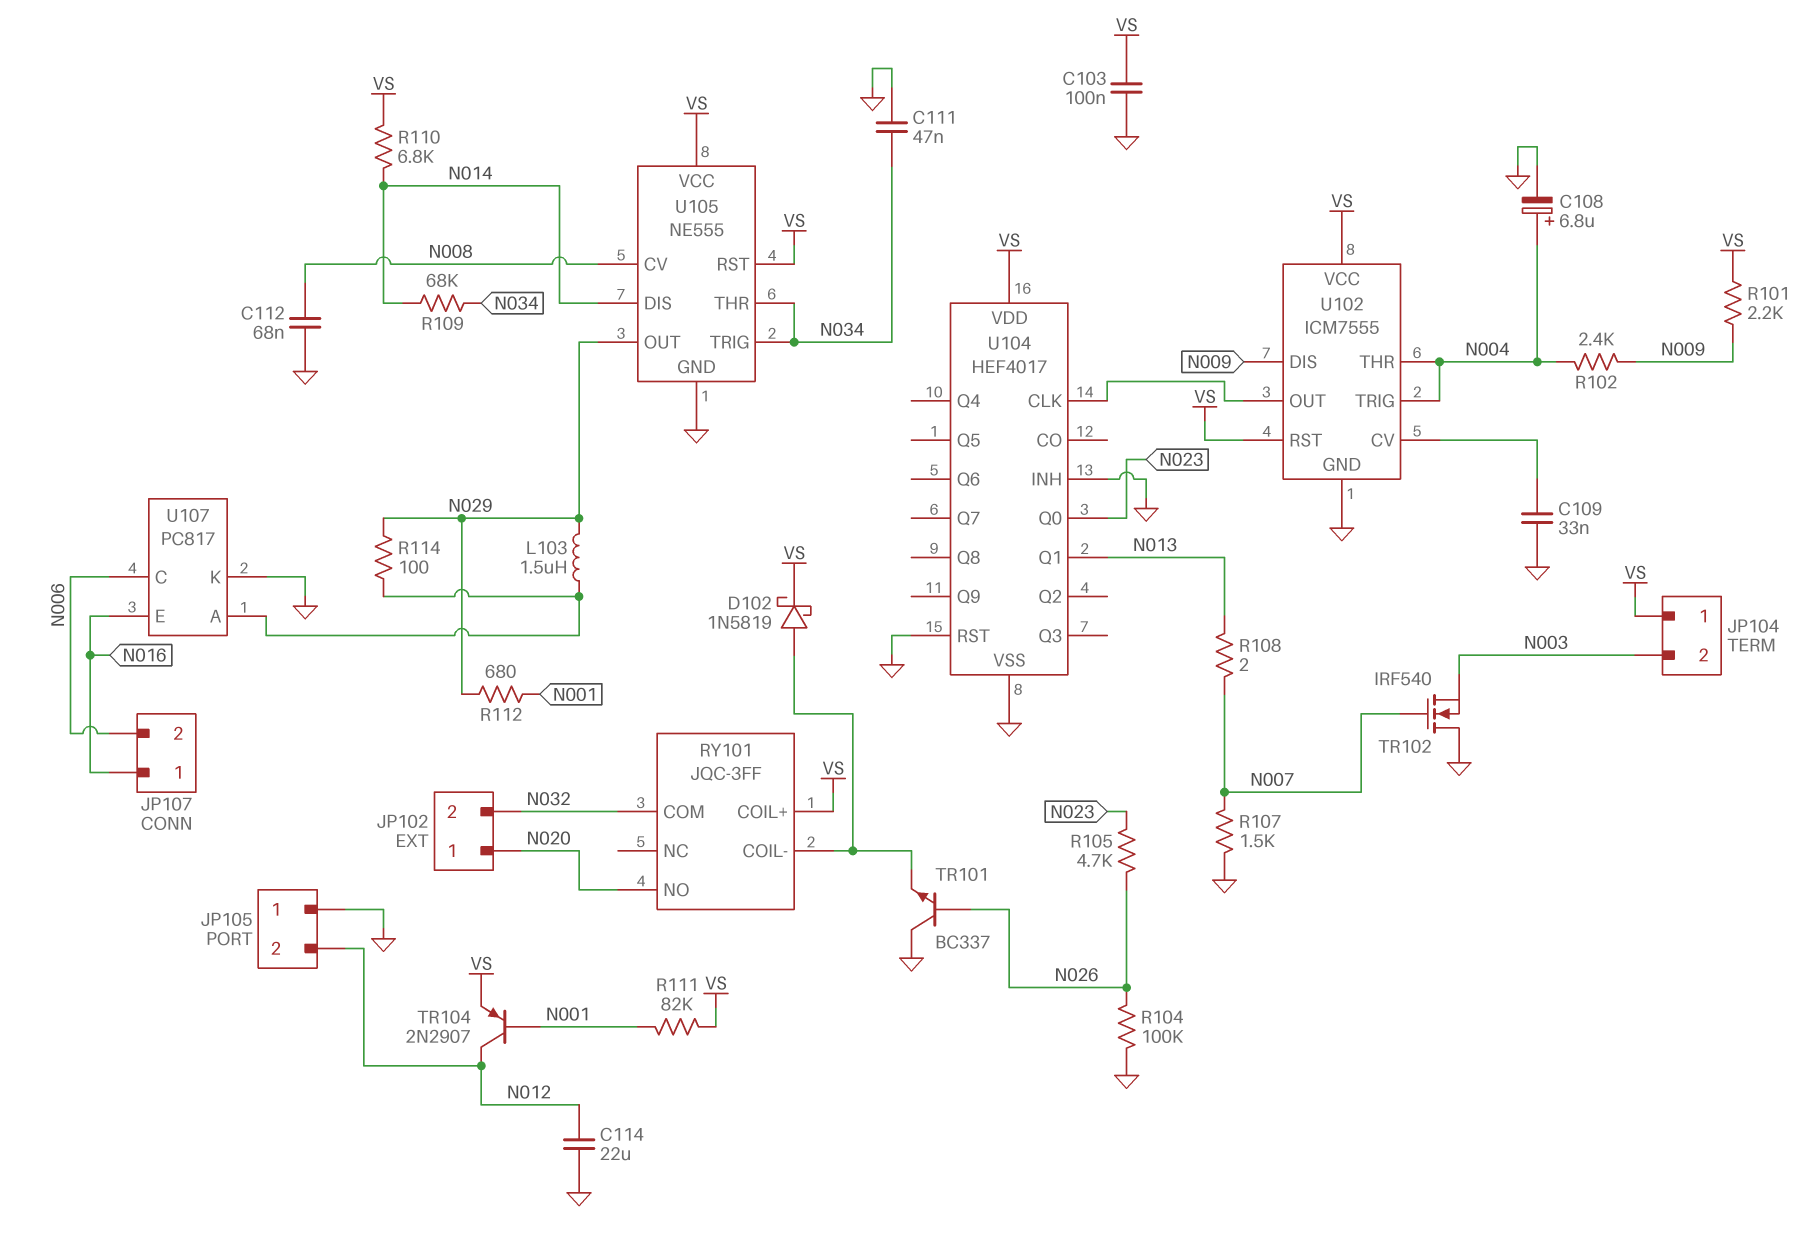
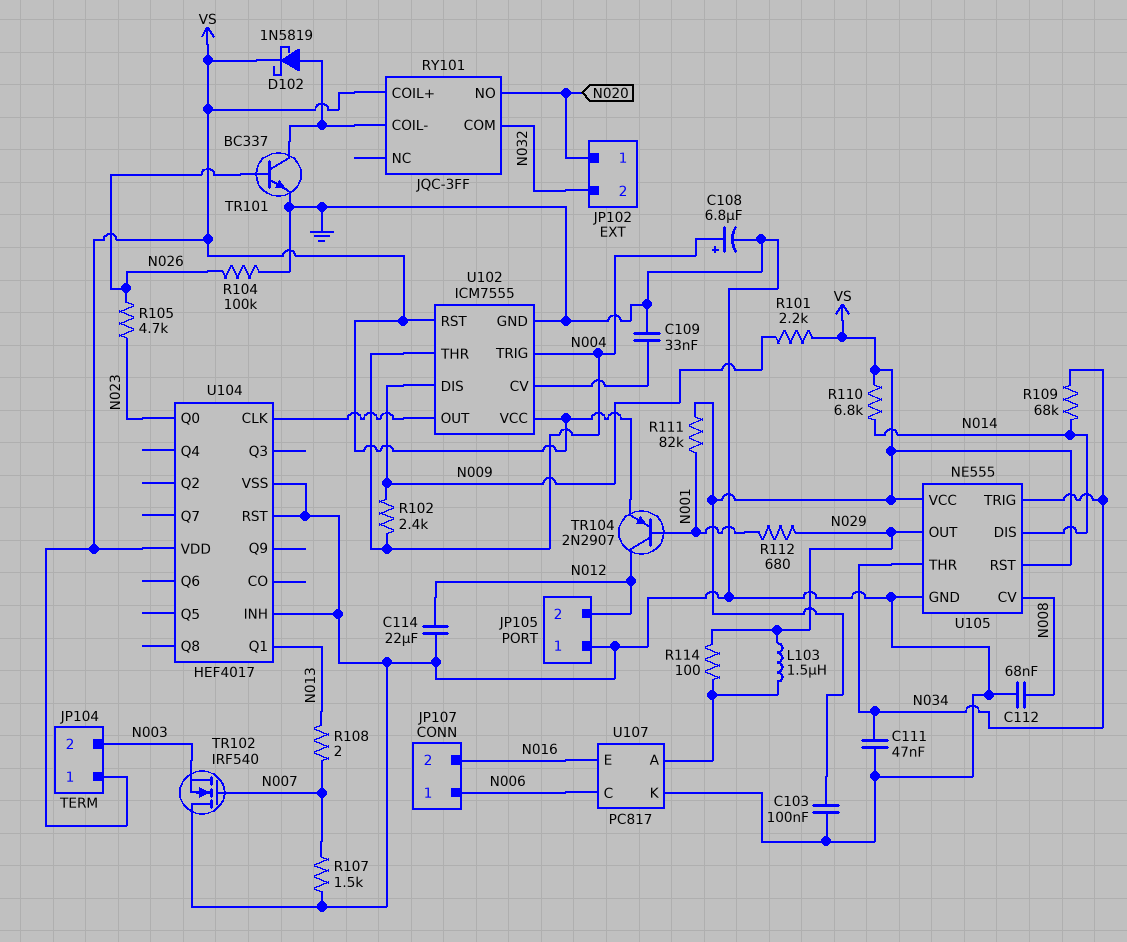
JP107 pin 1: N016 -> N006
JP107 pin 2: N006 -> N016
TR101: NPN BC337 (B N026, C GND, E RY101/COIL-) -> NPN BC337 (B N026, C RY101/COIL-, E GND)

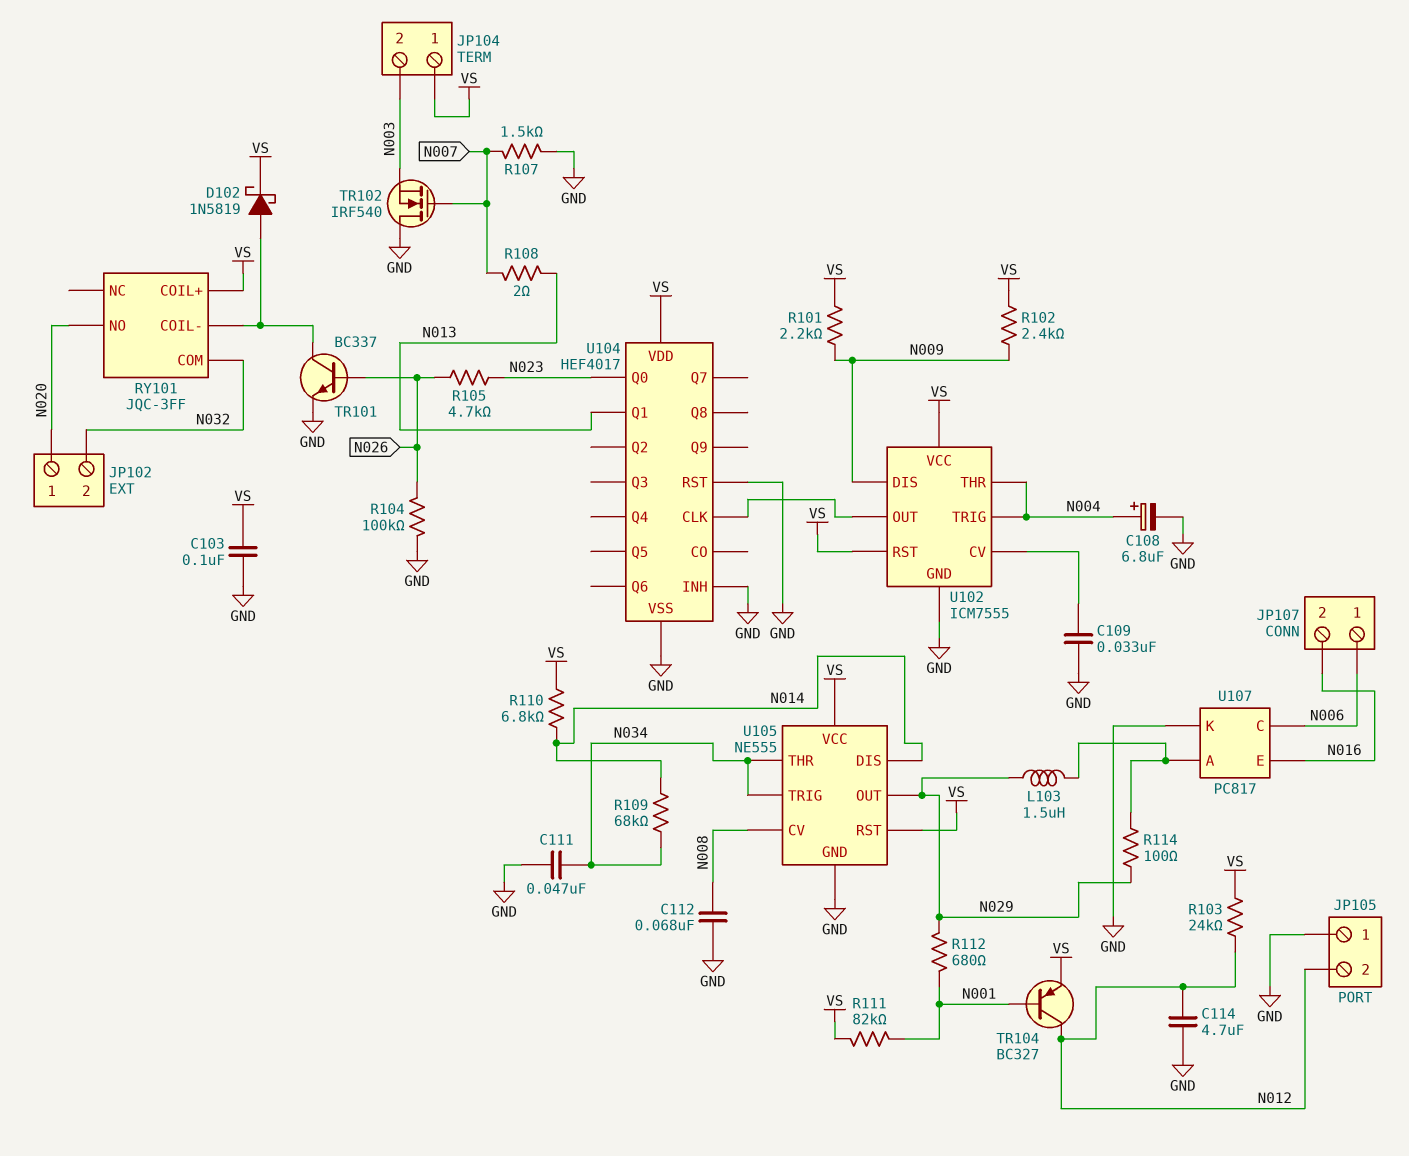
C114: 22uF (GND, N012) -> 4.7uF (GND, N012)
R102: 2.4k (N004, N009) -> 2.4k (N009, VS)
R103: none -> 24k (N012, VS)
TR104: PNP 2N2907 (B N001, C N012, E VS) -> PNP BC327 (B N001, C N012, E VS)

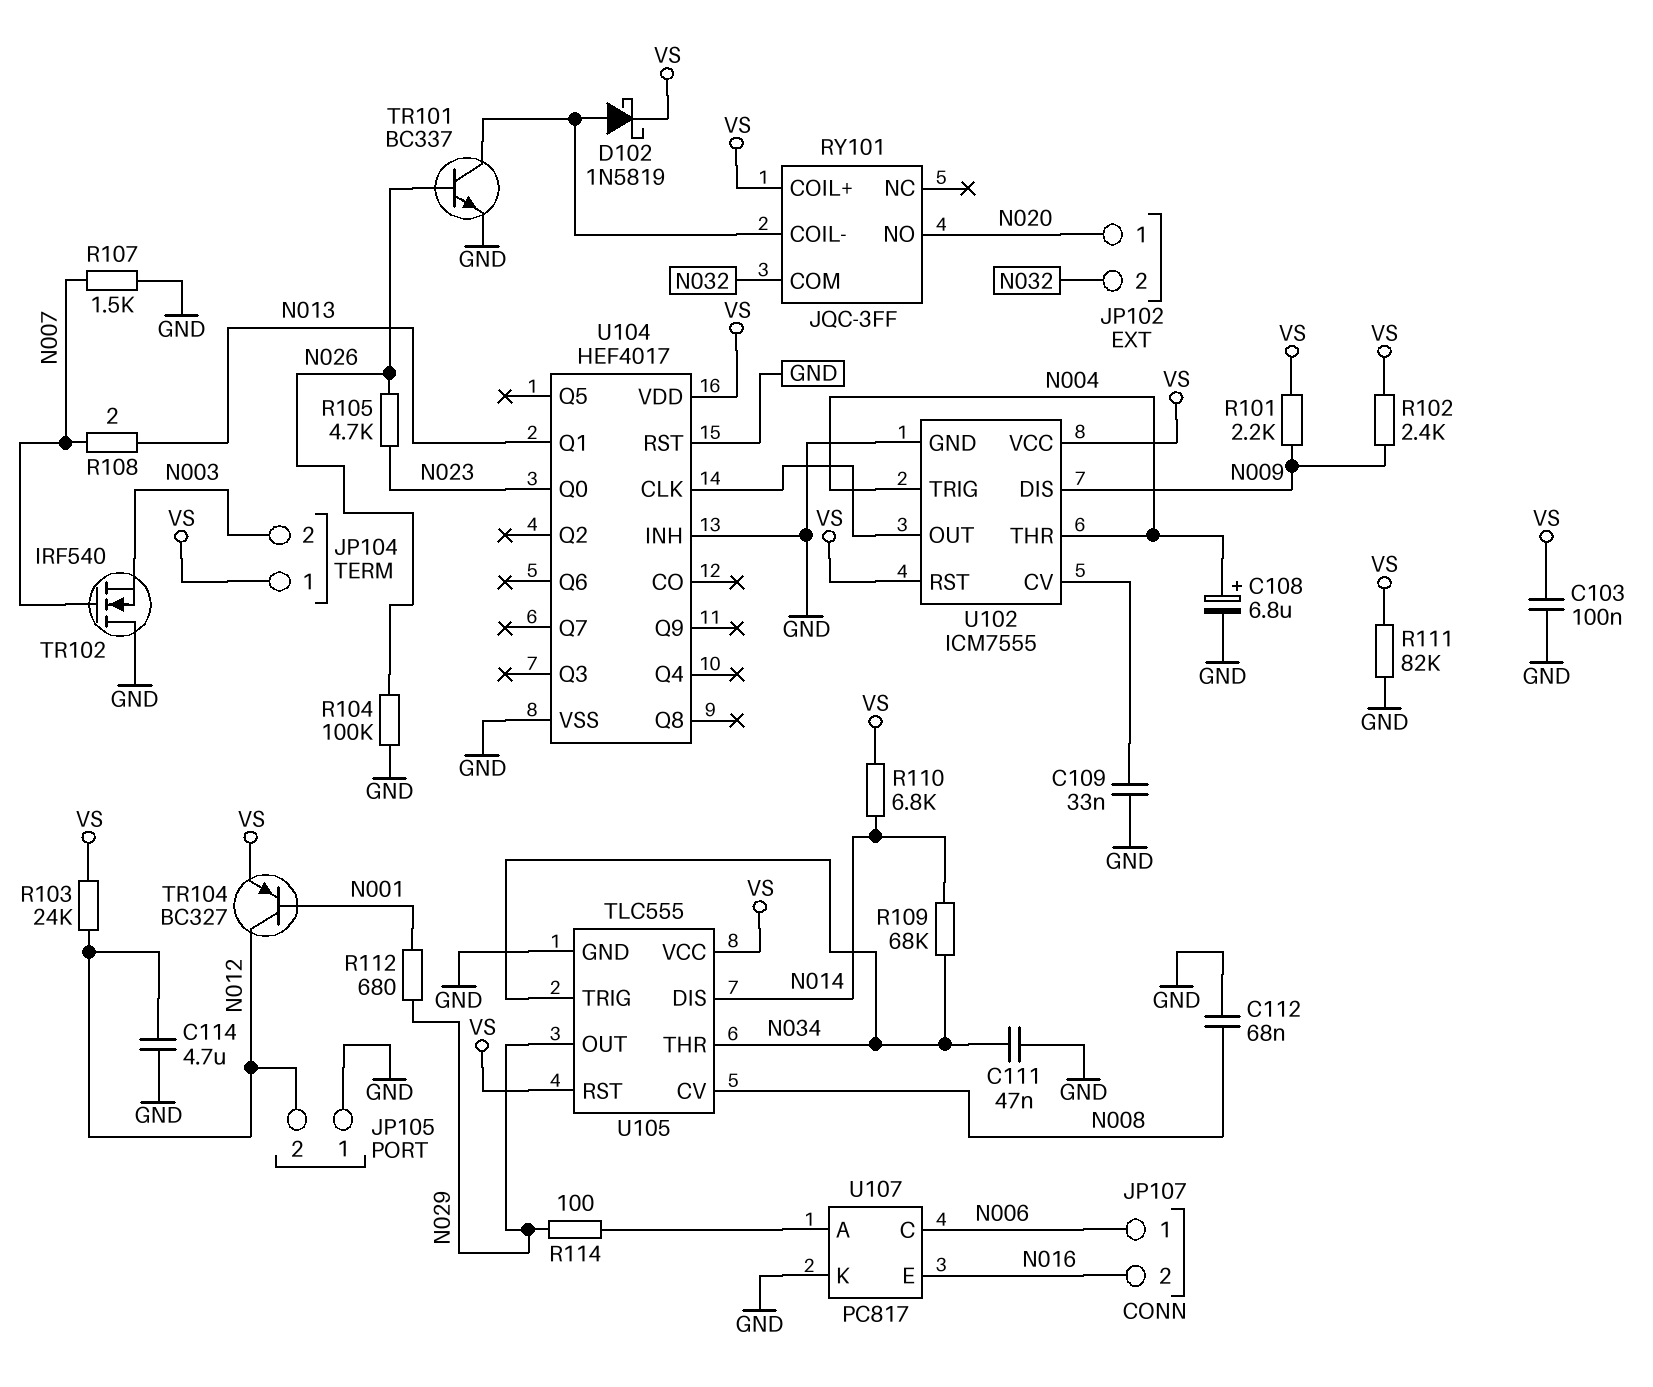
L103: 1.5uH (N029, U107/A) -> none
R111: 82k (N001, VS) -> 82k (GND, VS)
U105: NE555 -> TLC555

